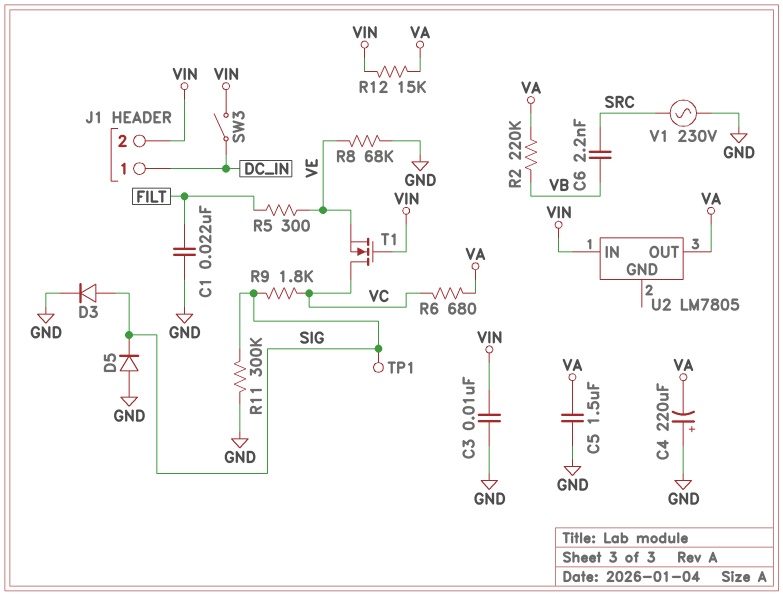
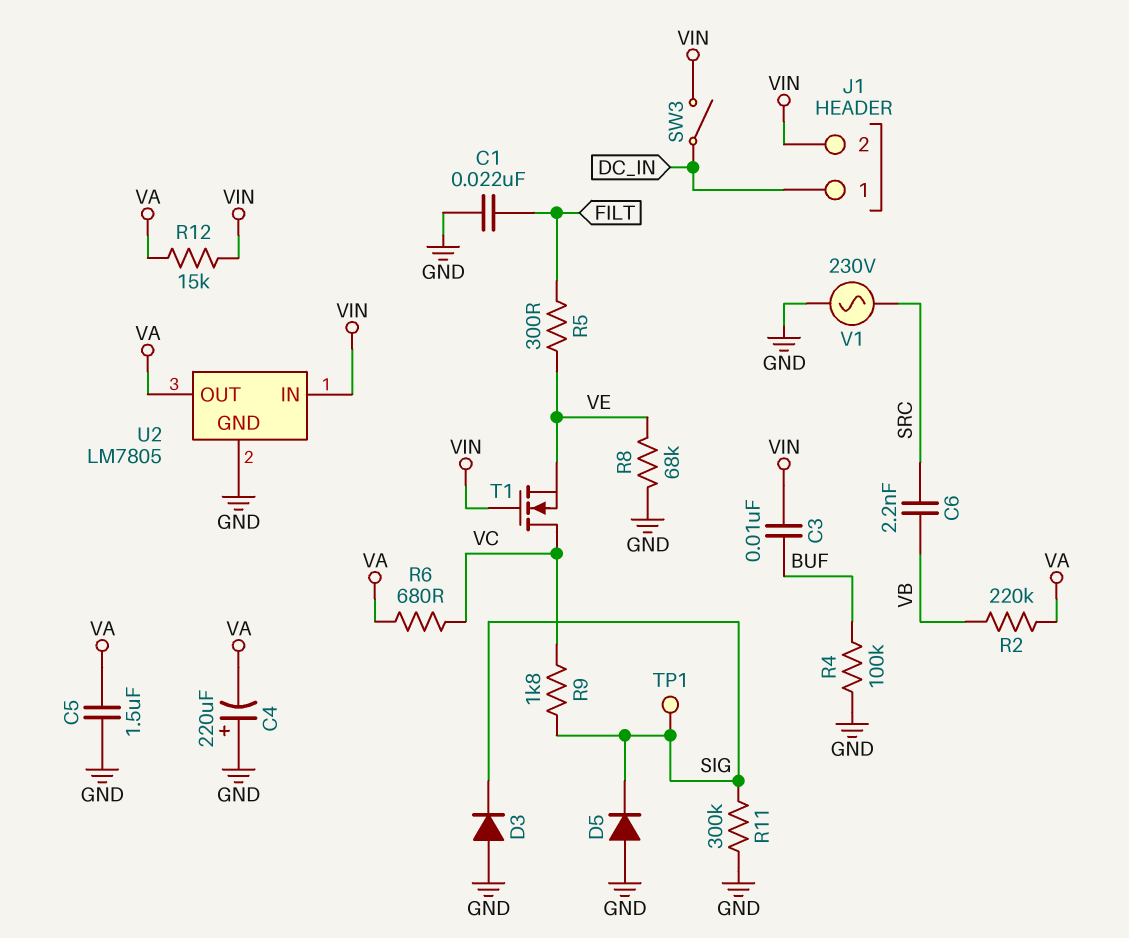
C3: 10nF (GND, VIN) -> 10nF (BUF, VIN)
D3: diode (A SIG, K GND) -> diode (A GND, K SIG)
R4: none -> 100k (BUF, GND)
U2 pin GND: none -> GND

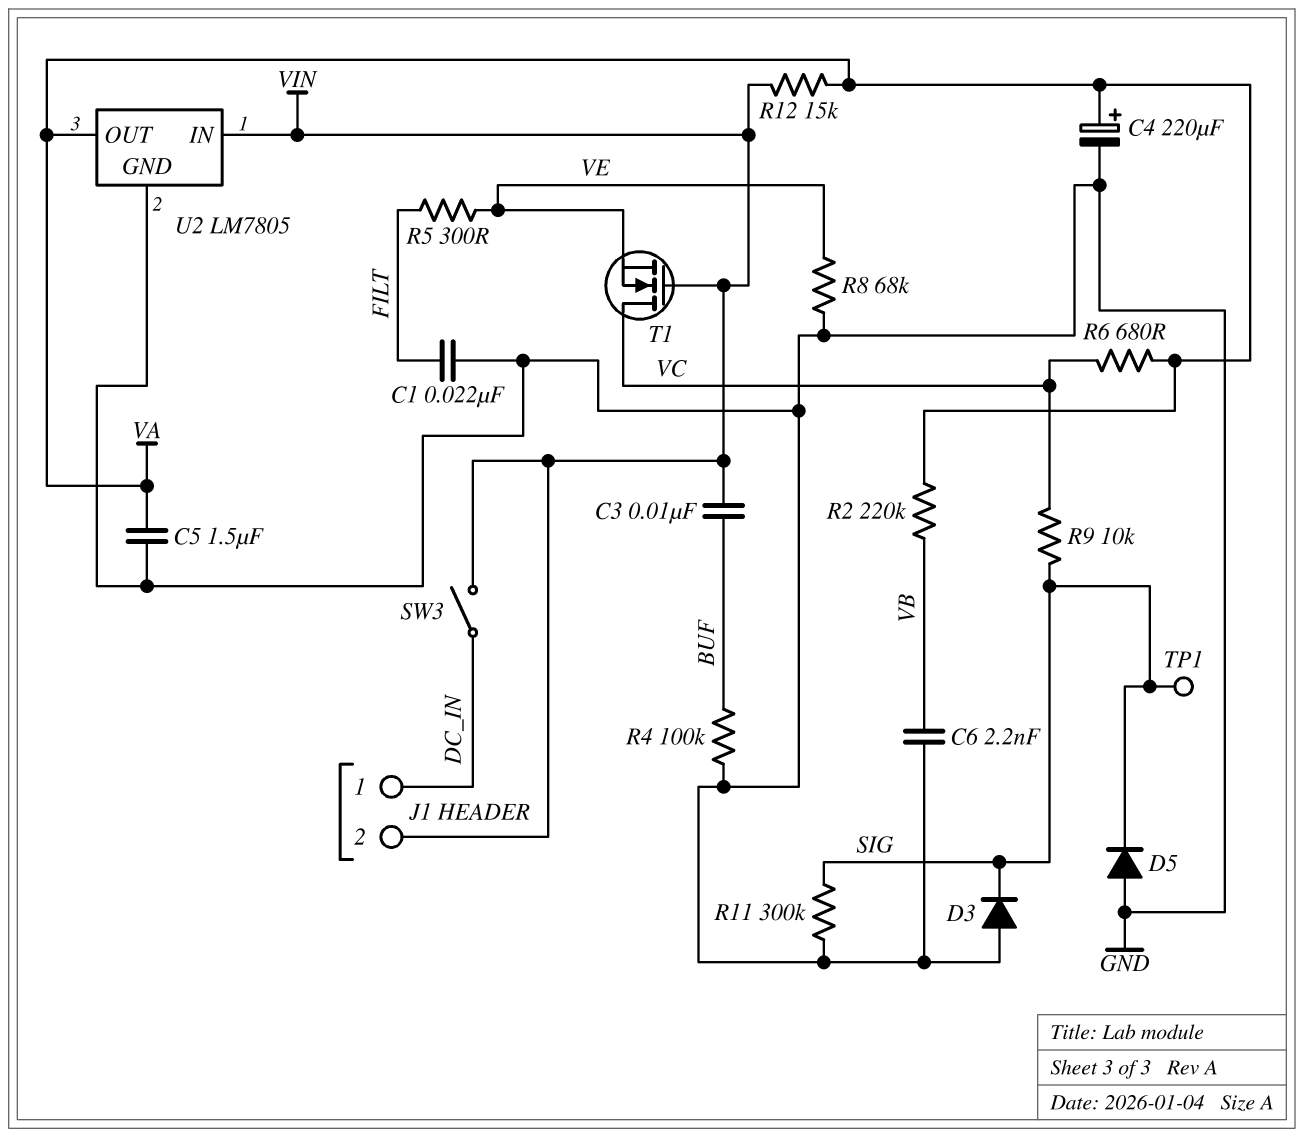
C4: 220uF (plus GND, minus VA) -> 220uF (plus VA, minus GND)
C6: 2.2nF (SRC, VB) -> 2.2nF (GND, VB)
R9: 1.8k (SIG, VC) -> 10k (SIG, VC)
V1: AC 230V (GND, SRC) -> none

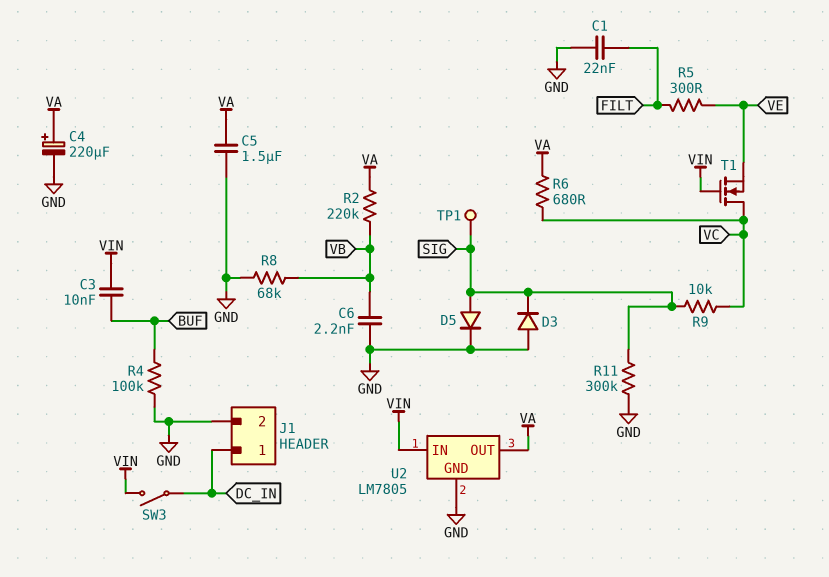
D5: diode (A GND, K SIG) -> diode (A SIG, K GND)
J1 pin 2: VIN -> GND
R8: 68k (GND, VE) -> 68k (GND, VB)
R12: 15k (VA, VIN) -> none

